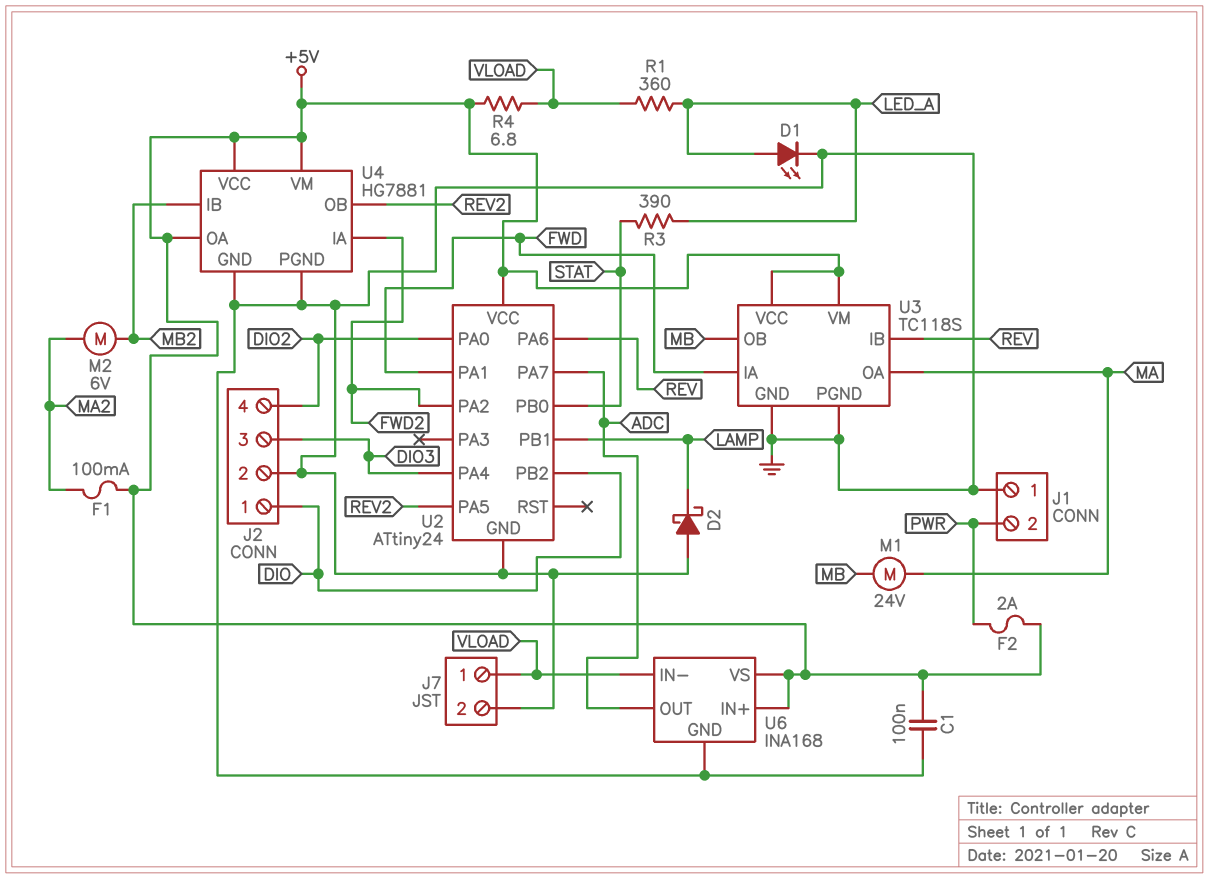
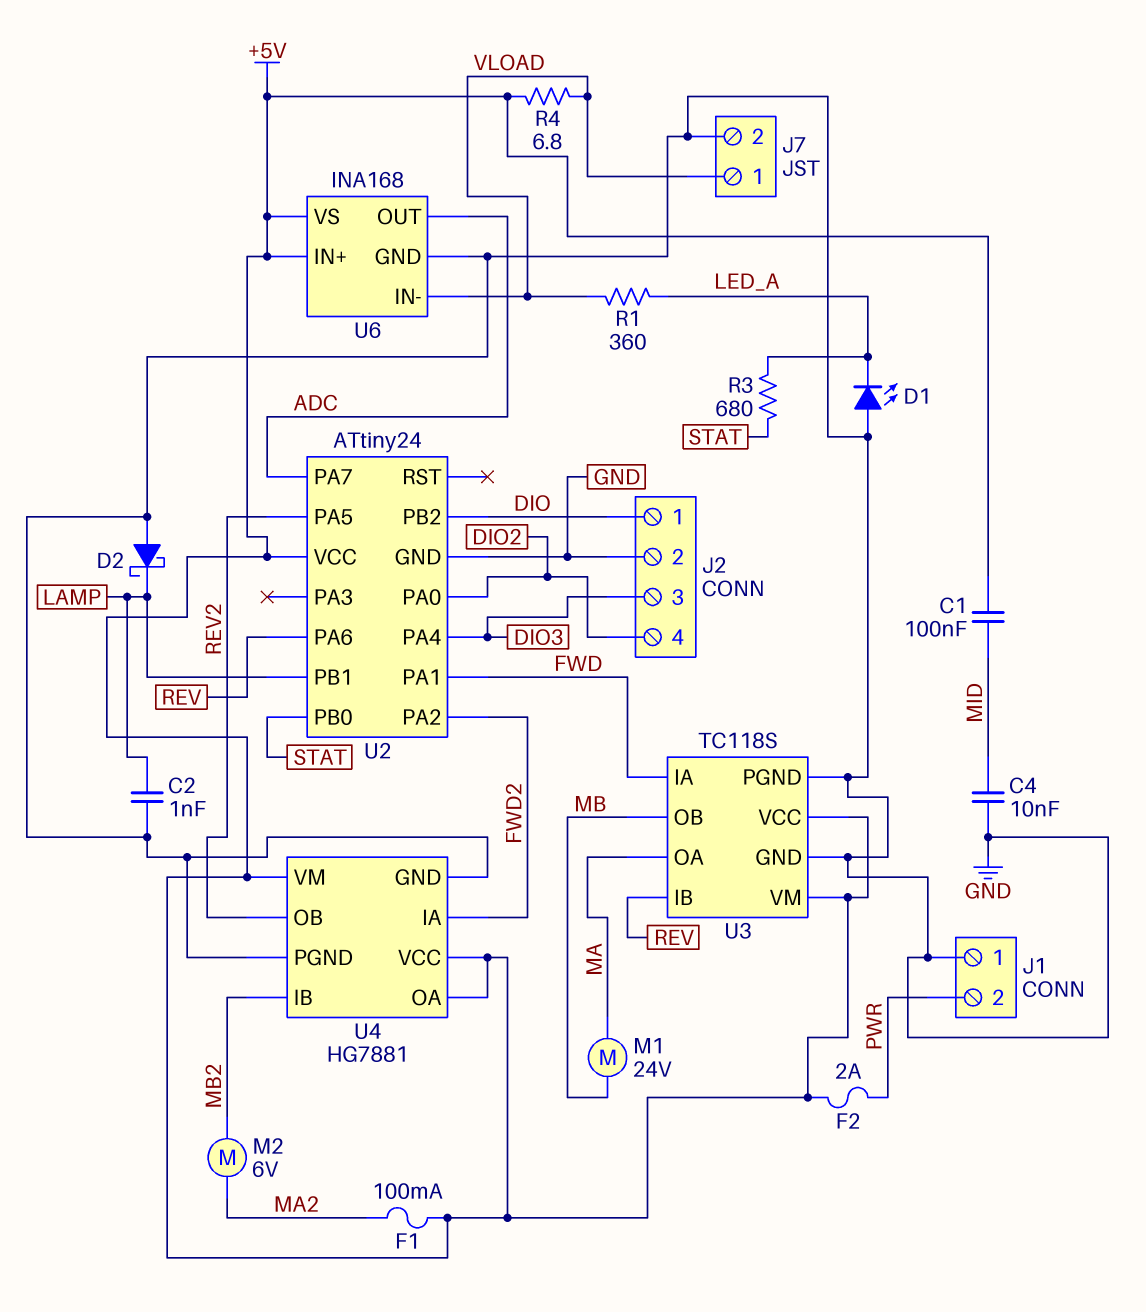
C1: 100nF (+5V, GND) -> 100nF (+5V, MID)
C2: none -> 1nF (GND, LAMP)
C4: none -> 10nF (GND, MID)
D1: LED (A LED_A, K GND) -> LED (A GND, K LED_A)
R3: 390 (LED_A, STAT) -> 680 (LED_A, STAT)

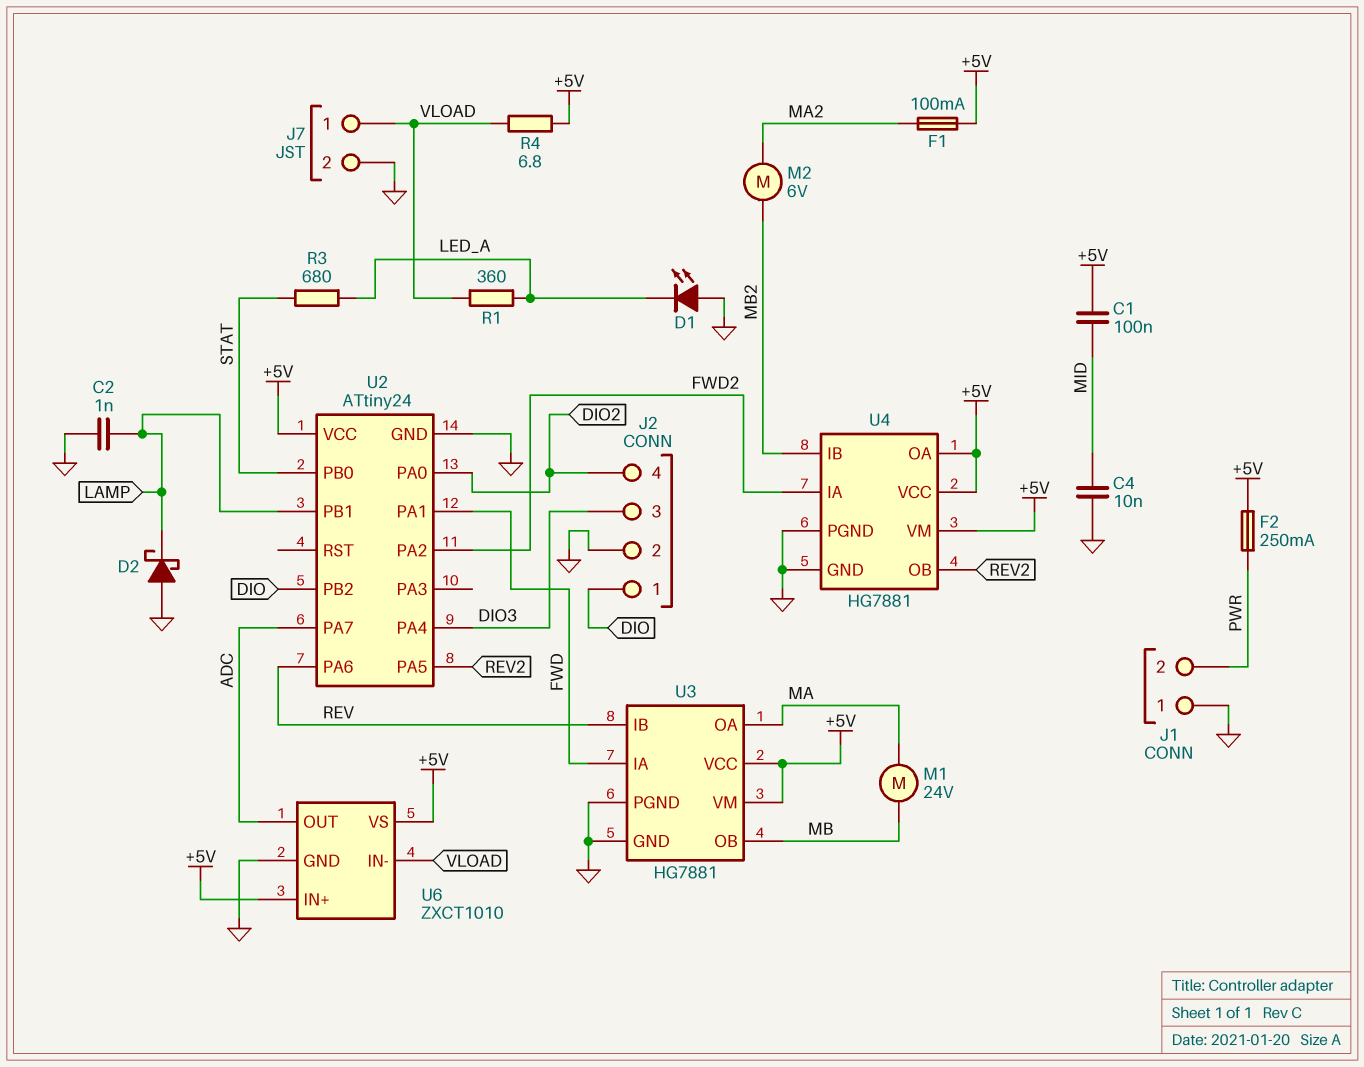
F2: 2A (+5V, PWR) -> 250mA (+5V, PWR)
U3: TC118S -> HG7881
U6: INA168 -> ZXCT1010

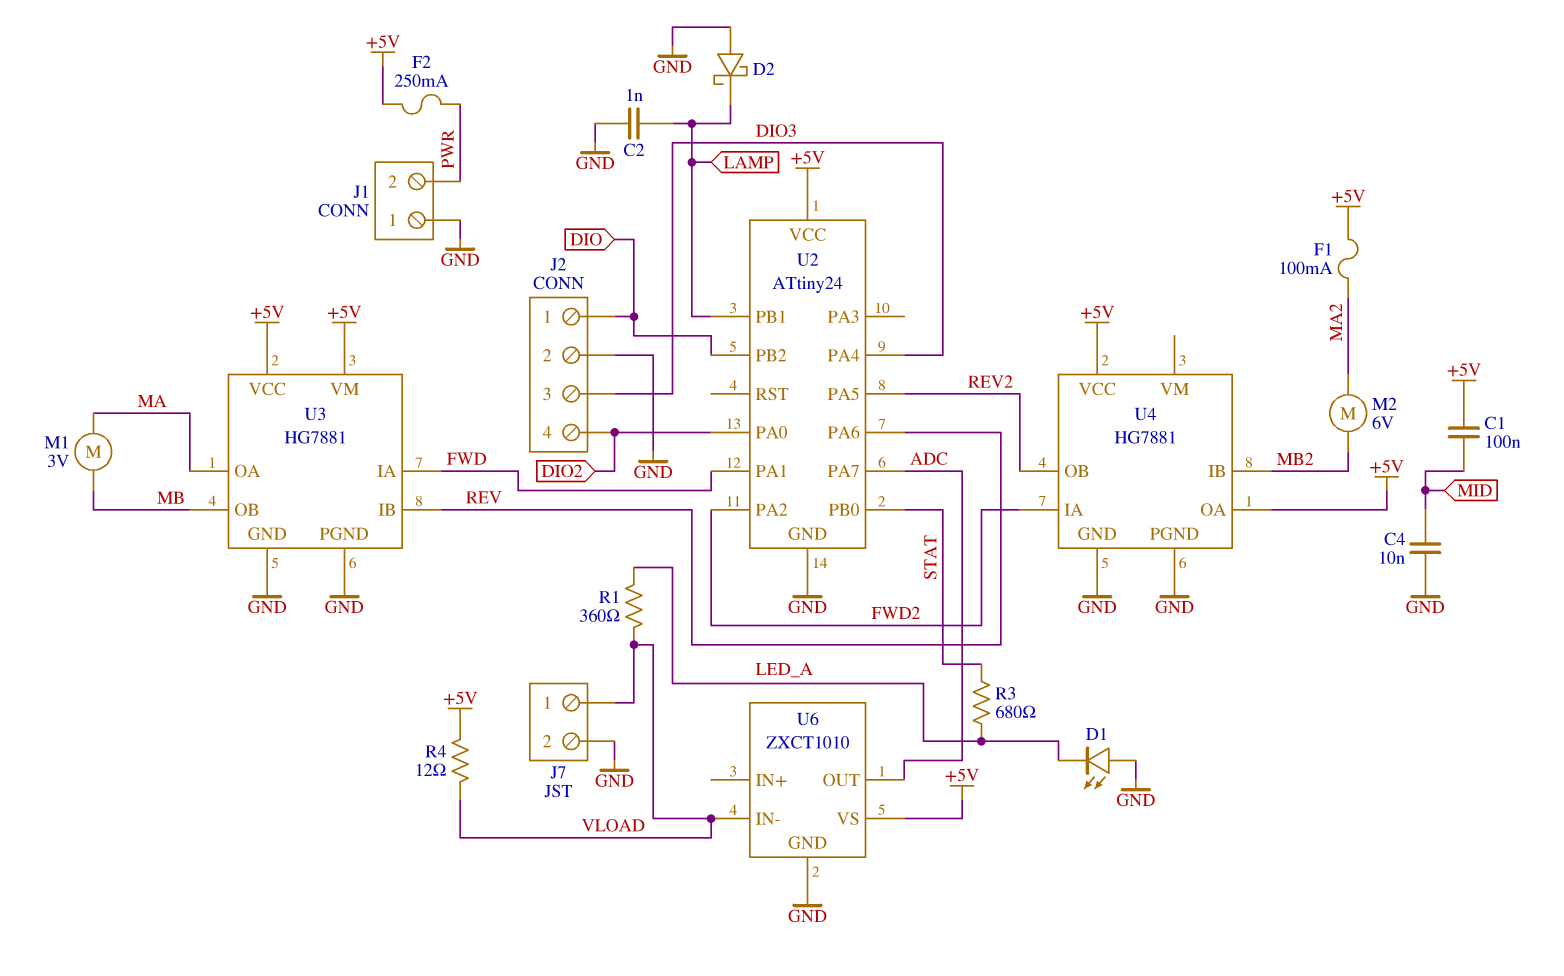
M1: motor 24V (MA, MB) -> motor 3V (MA, MB)
R4: 6.8 (+5V, VLOAD) -> 12 (+5V, VLOAD)
U4 pin VM: +5V -> none
U6 pin IN+: +5V -> none

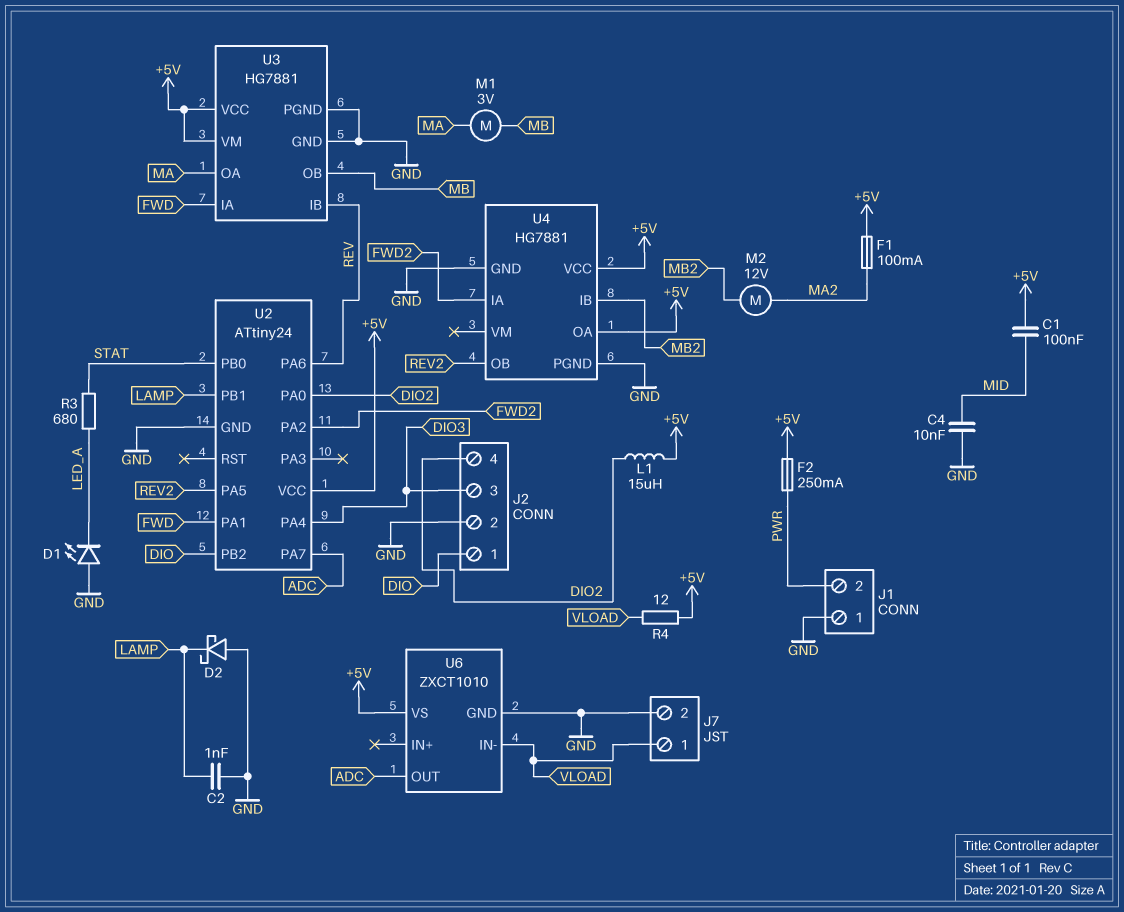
L1: none -> 15uH (+5V, DIO2)
M2: motor 6V (MA2, MB2) -> motor 12V (MA2, MB2)
R1: 360 (LED_A, VLOAD) -> none

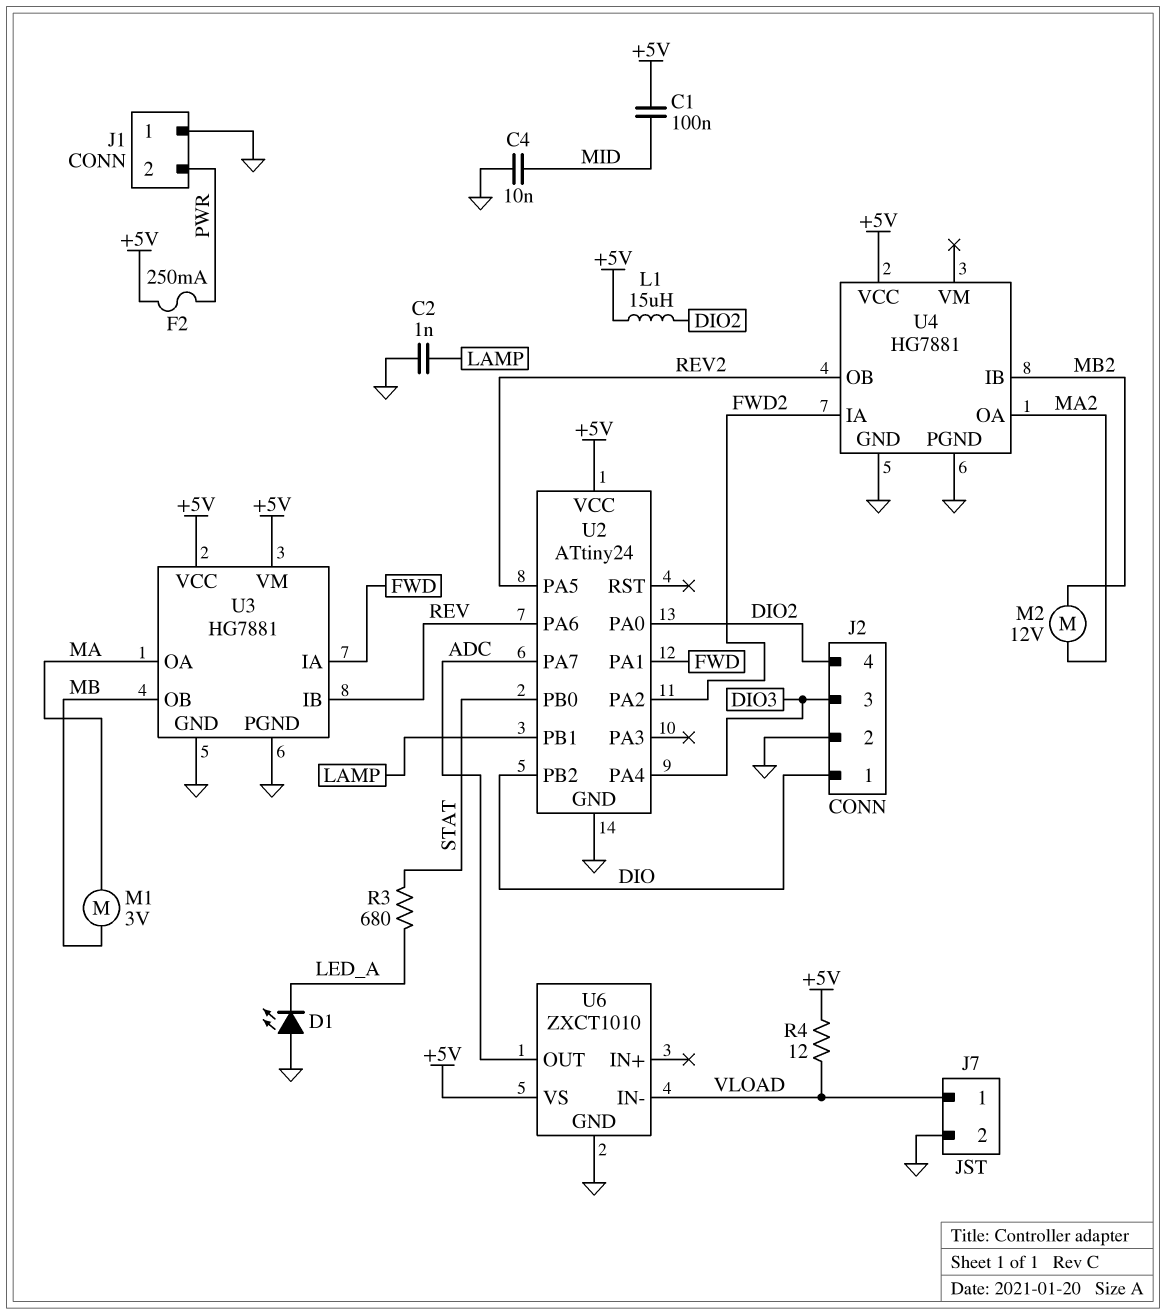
D2: schottky (A GND, K LAMP) -> none
F1: 100mA (+5V, MA2) -> none
U4 pin OA: +5V -> MA2

